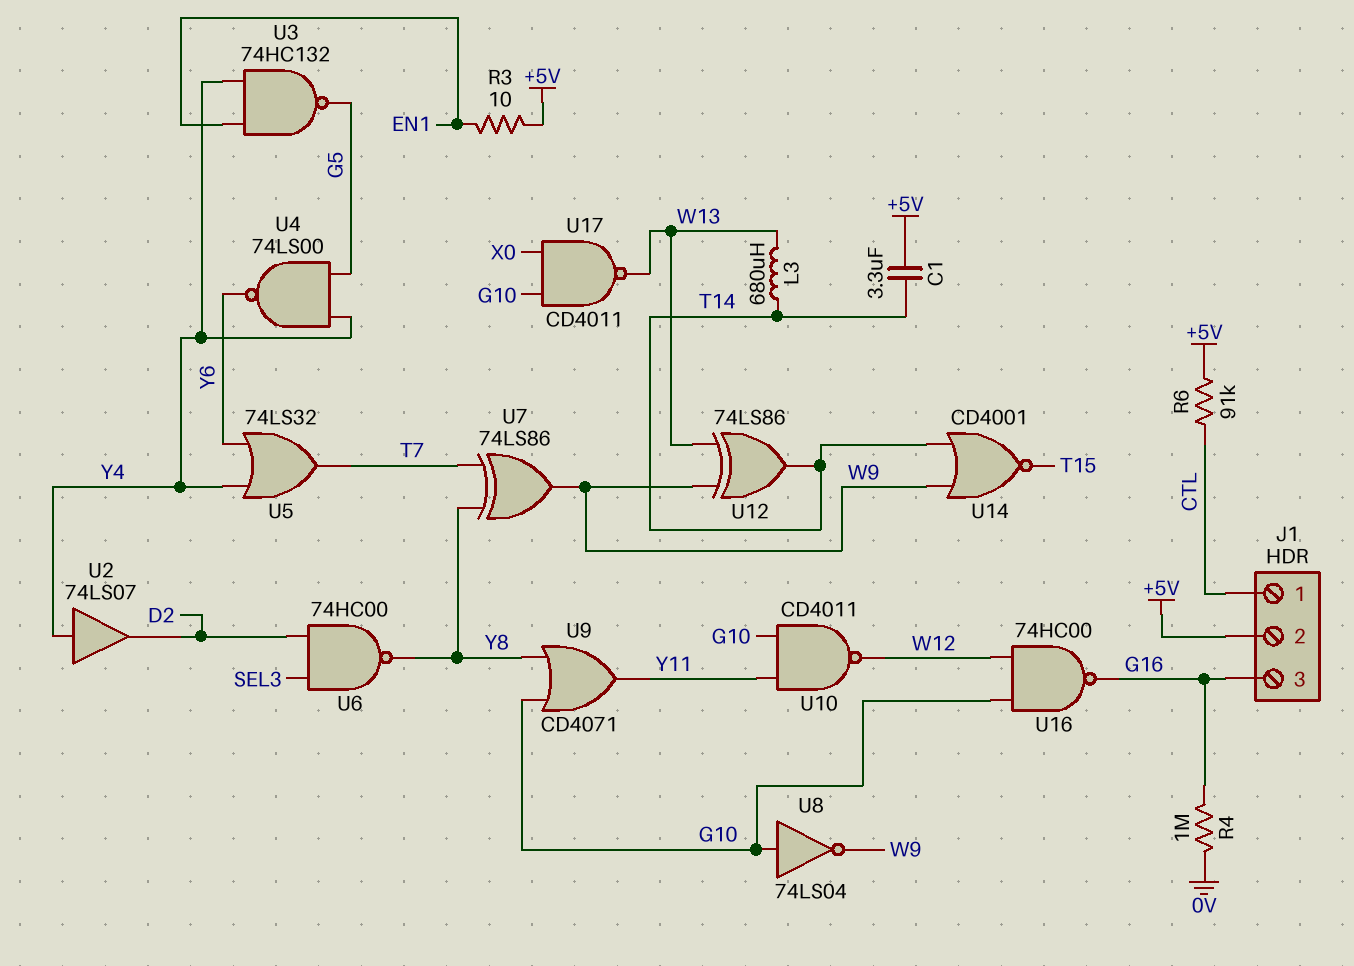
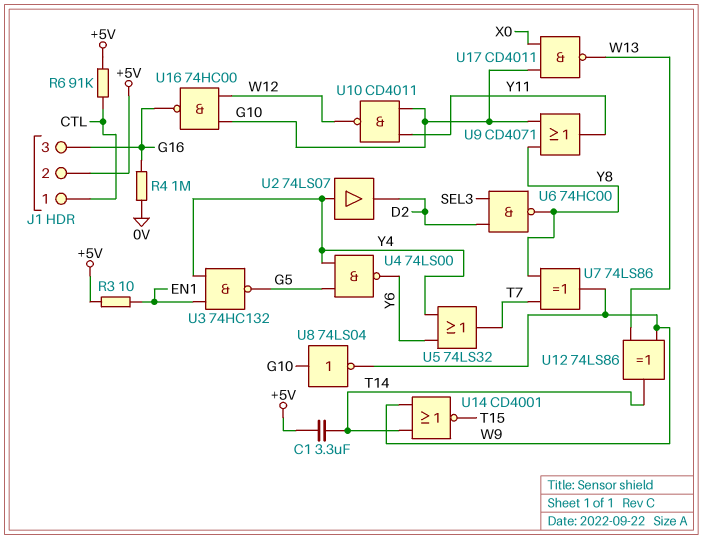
L3: 680uH (T14, W13) -> none

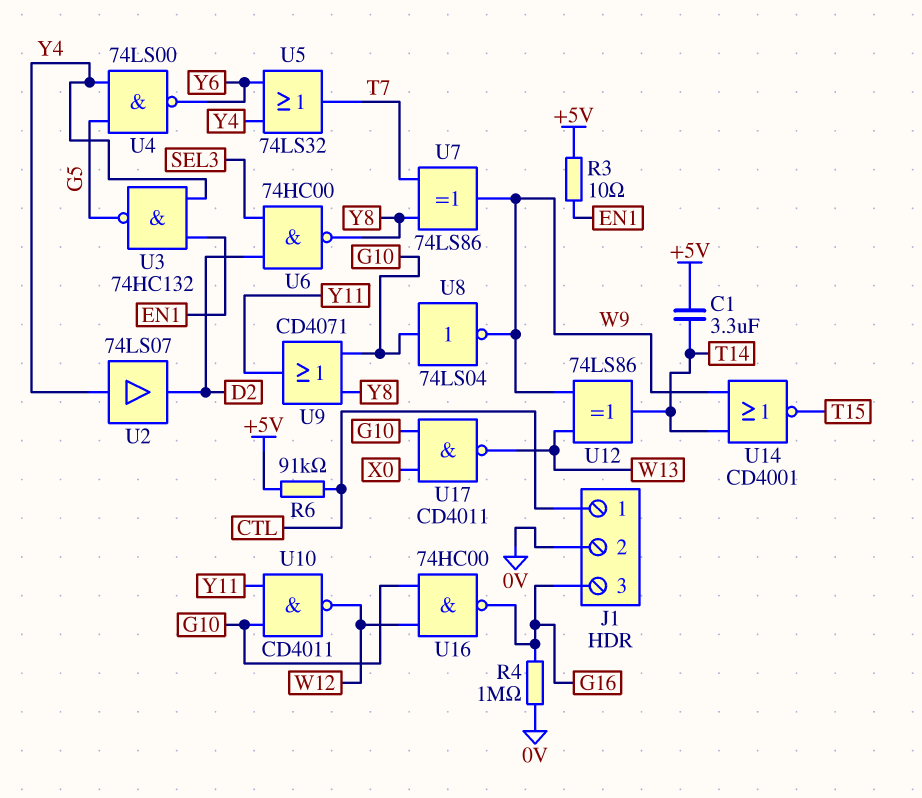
J1 pin 2: +5V -> 0V

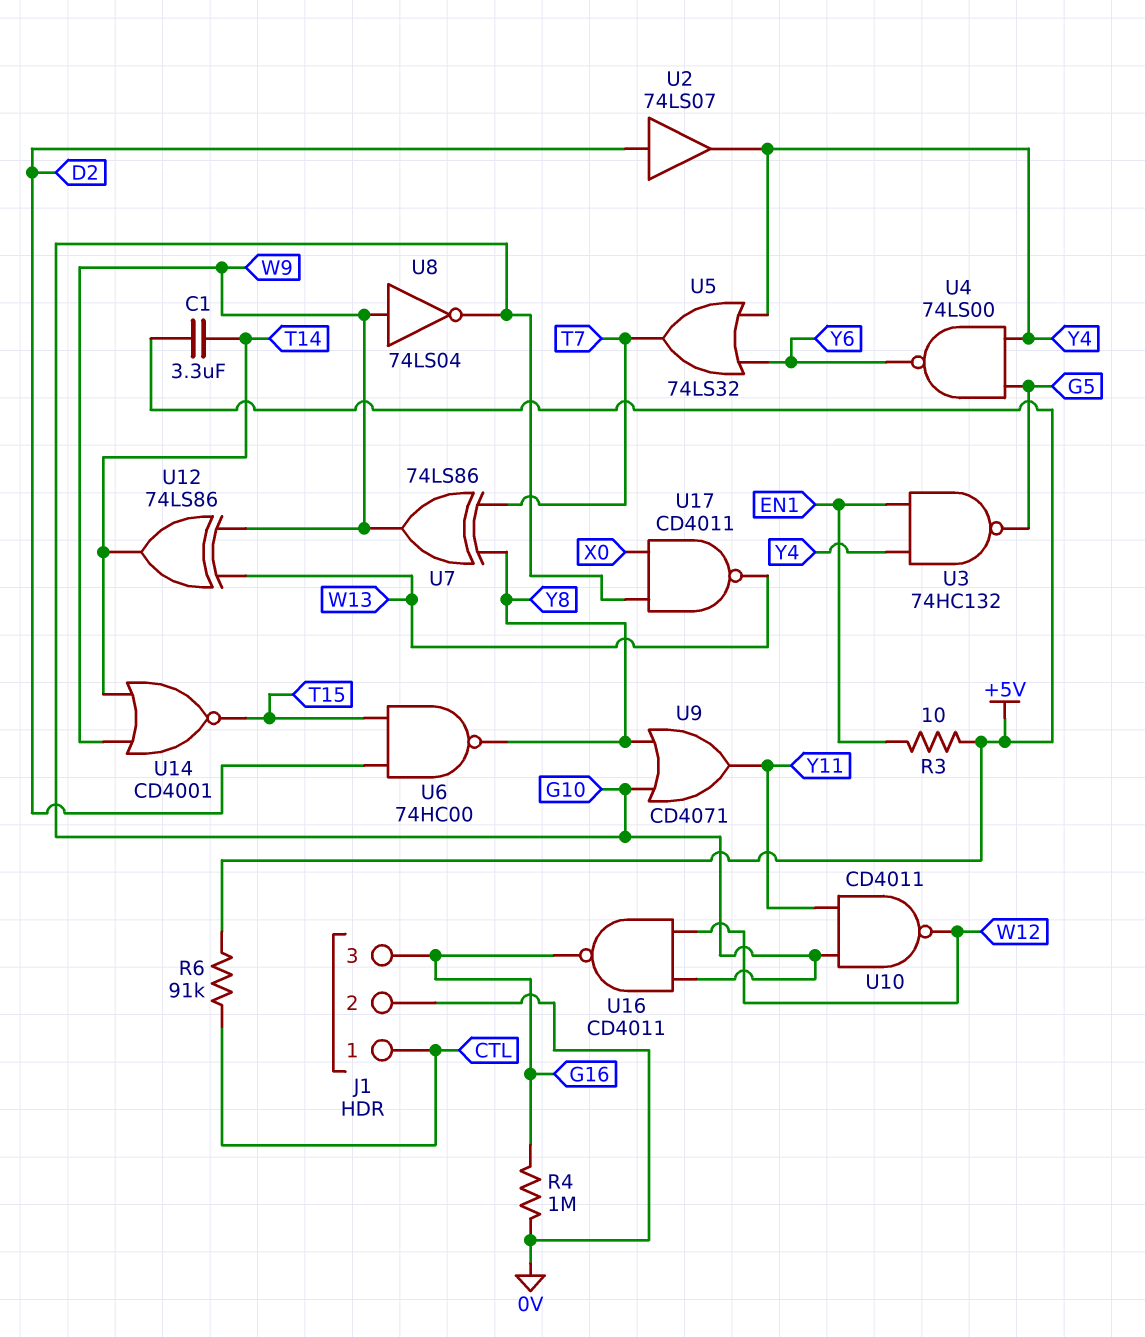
U2: buffer 74LS07 (in Y4, out D2) -> buffer 74LS07 (in D2, out Y4)
U6: NAND 74HC00 (in D2, in SEL3, out Y8) -> NAND 74HC00 (in D2, in T15, out Y8)
U8: NOT 74LS04 (in G10, out W9) -> NOT 74LS04 (in W9, out G10)
U16: NAND 74HC00 (in G10, in W12, out G16) -> NAND CD4011 (in G10, in W12, out G16)

